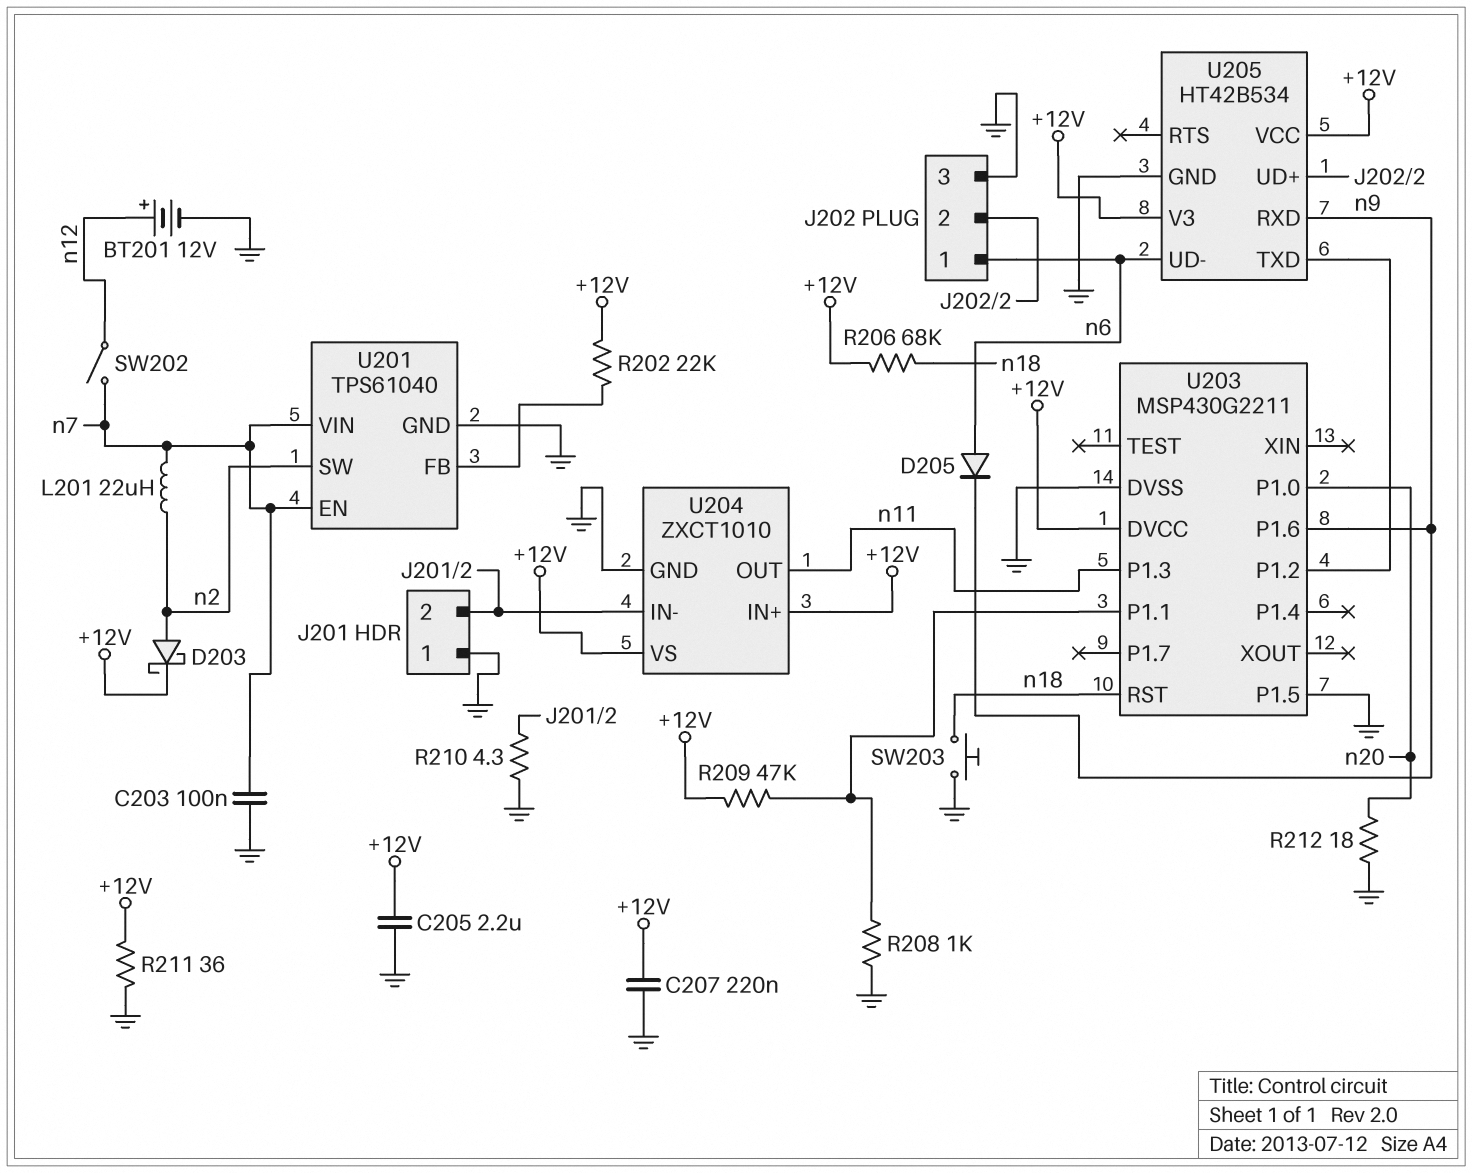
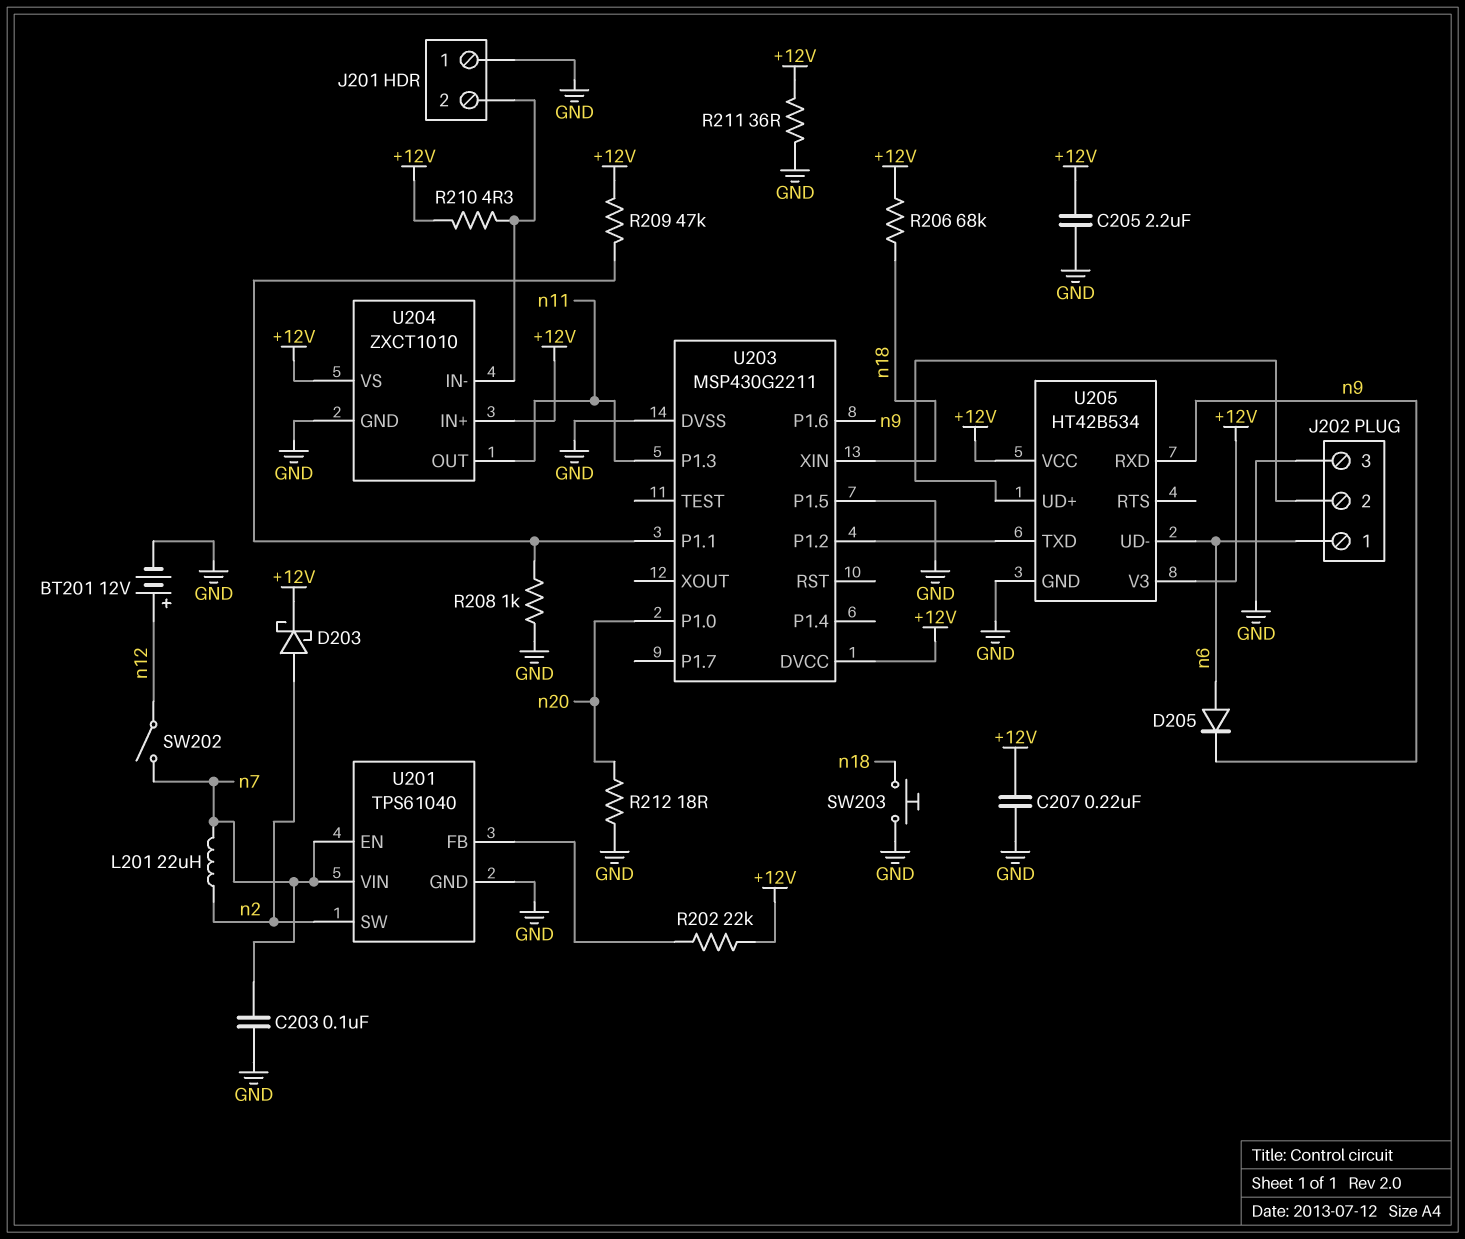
R210: 4.3 (GND, J201/2) -> 4.3 (+12V, J201/2)
U203 pin RST: n18 -> none
U203 pin XIN: none -> n18

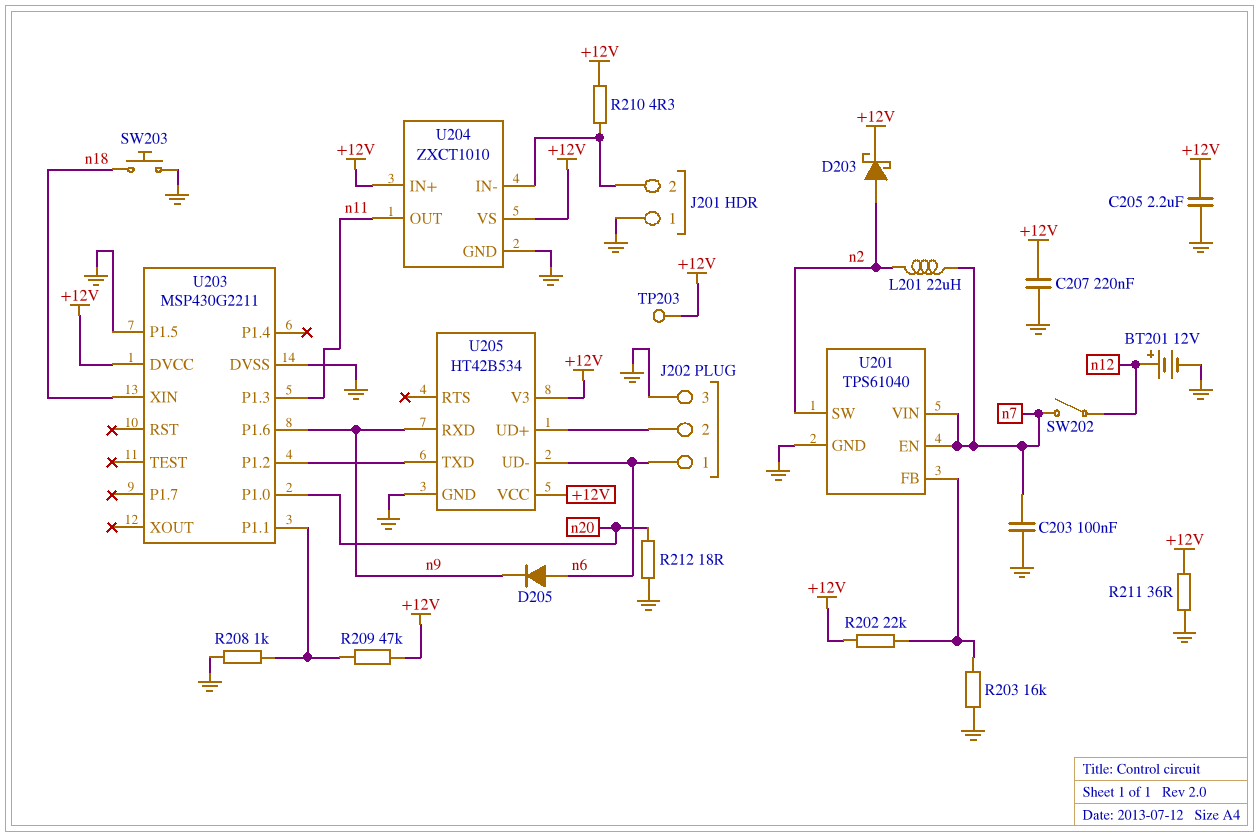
R203: none -> 16k (GND, U201/FB)
R206: 68k (+12V, n18) -> none
TP203: none -> test point (+12V)

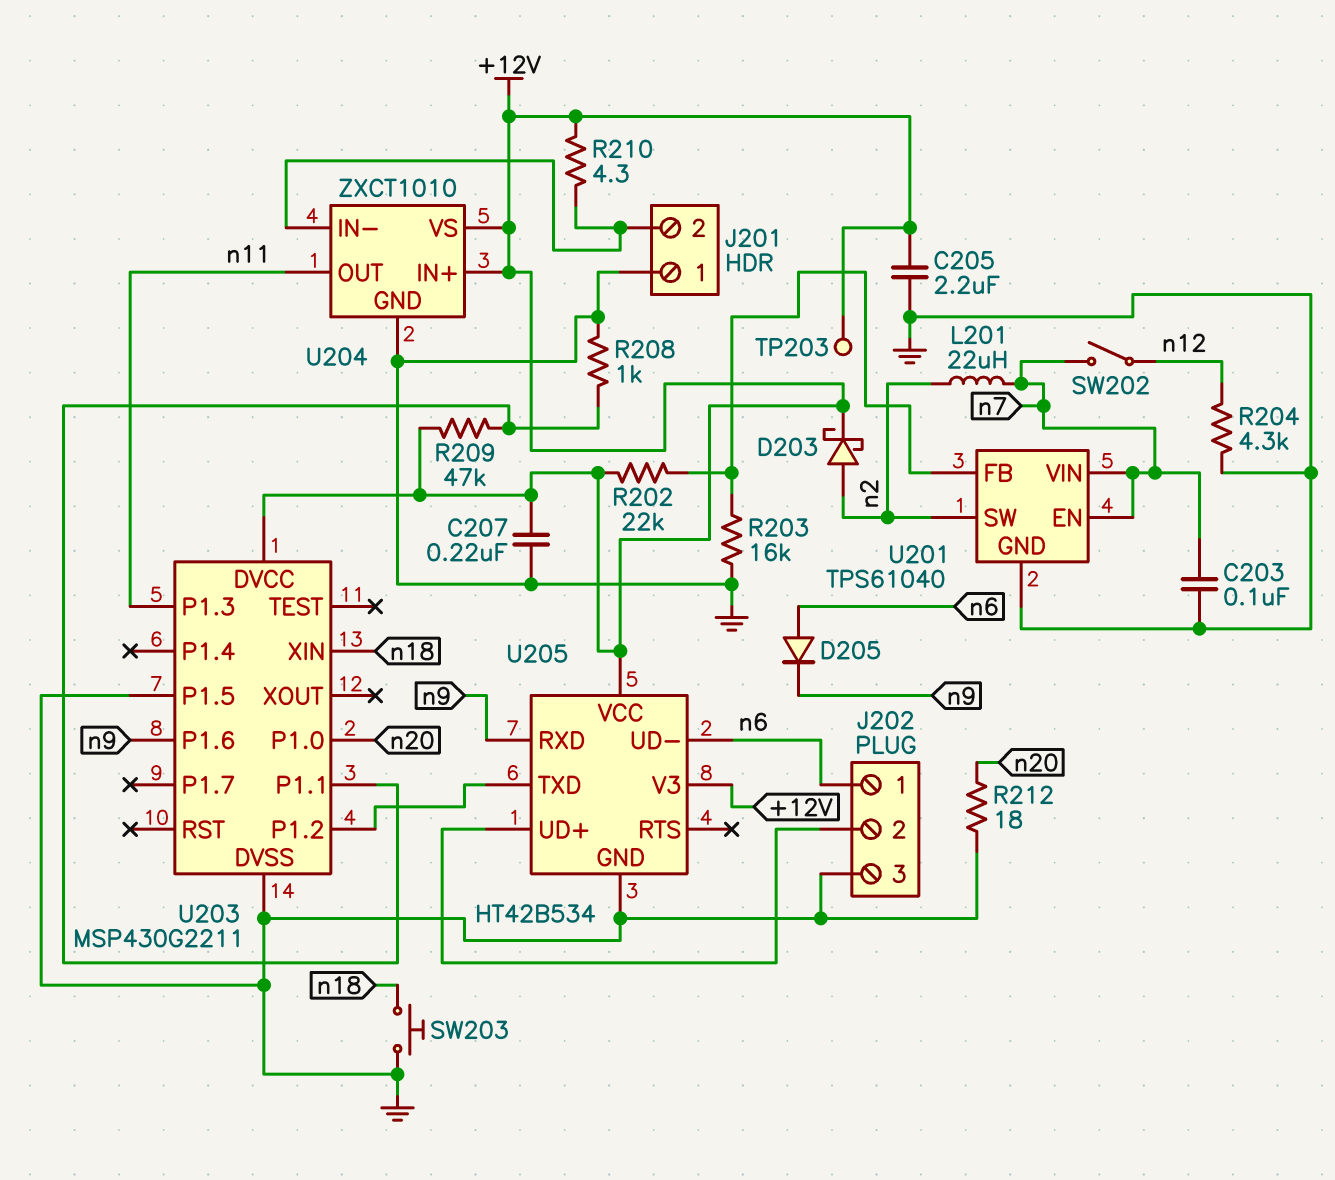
BT201: 12V (plus n12, minus GND) -> none
R204: none -> 4.3k (GND, n12)
R211: 36 (+12V, GND) -> none

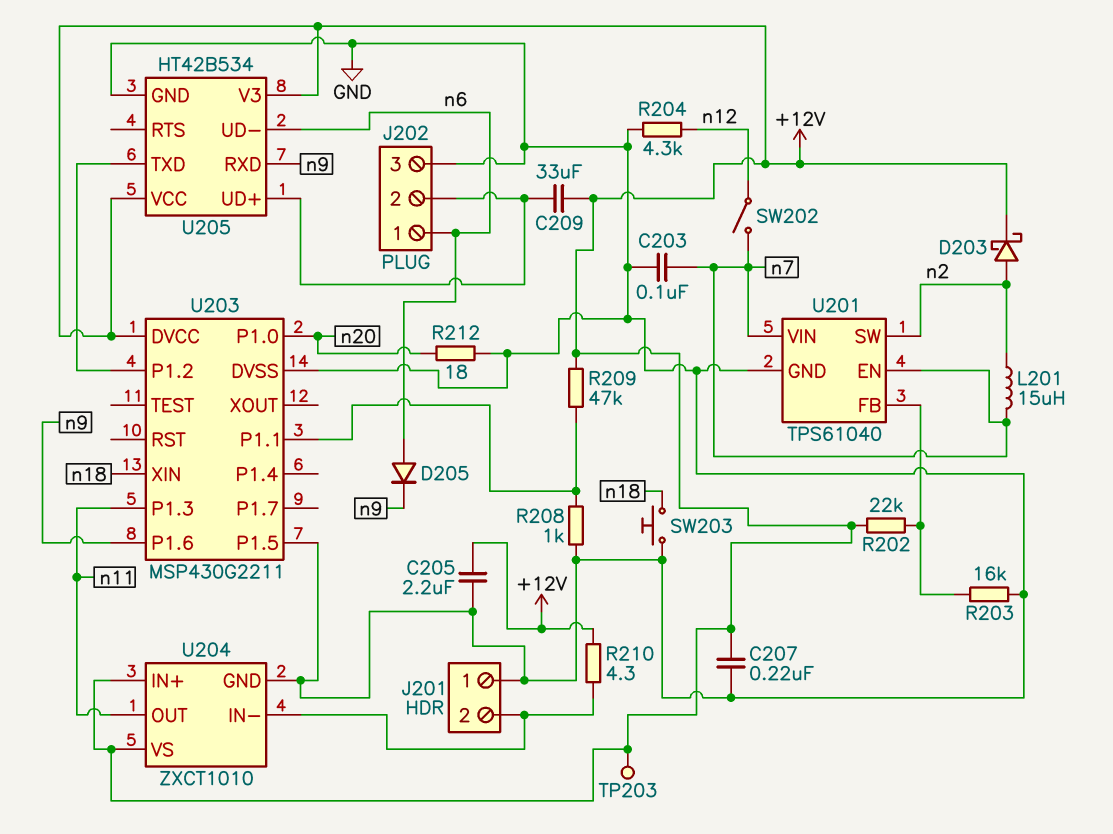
C209: none -> 33uF (+12V, J202/2)
L201: 22uH (n2, n7) -> 15uH (n2, n7)

